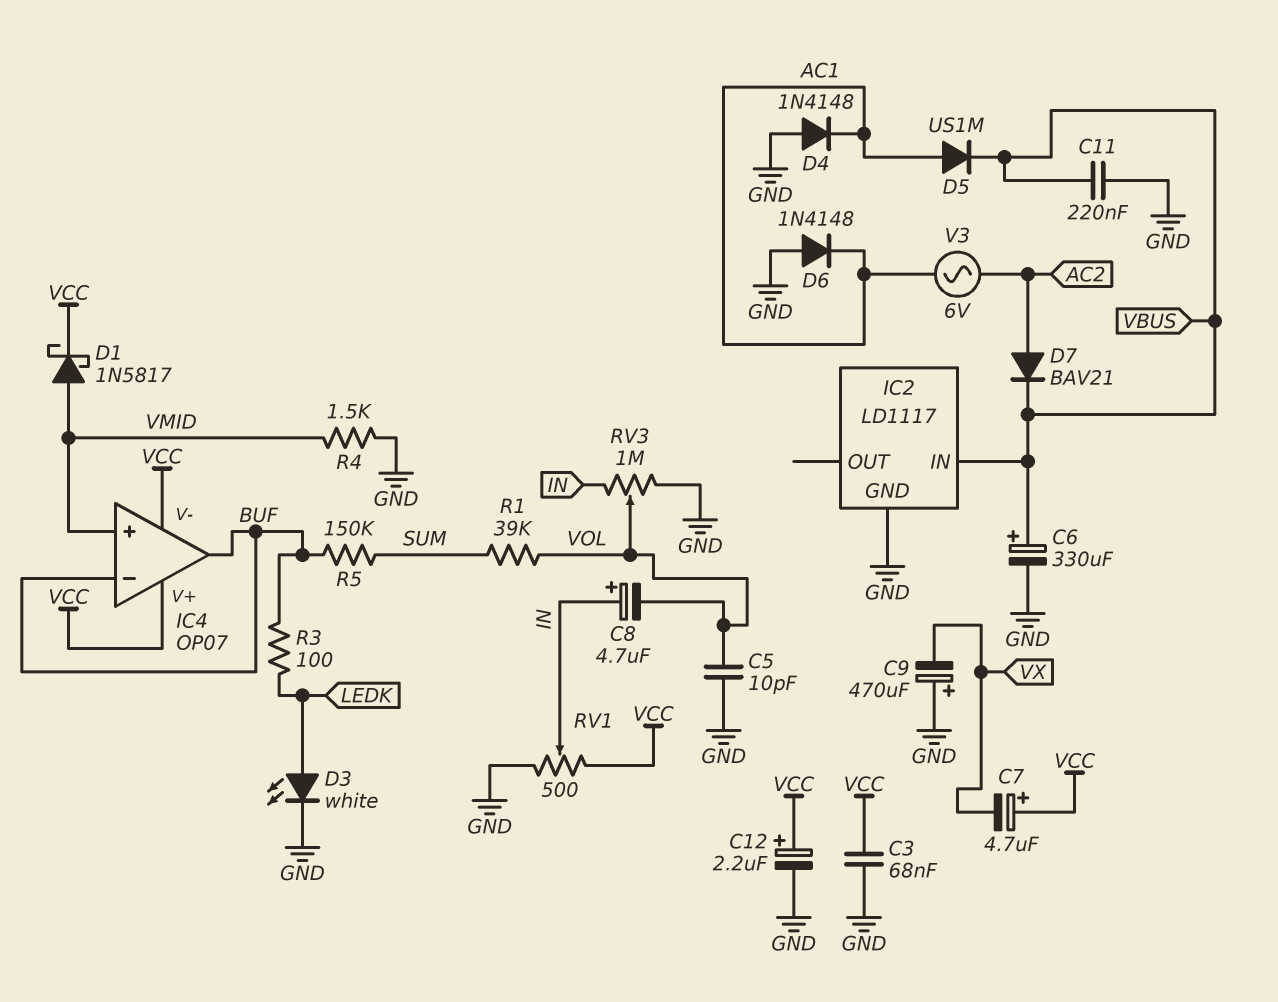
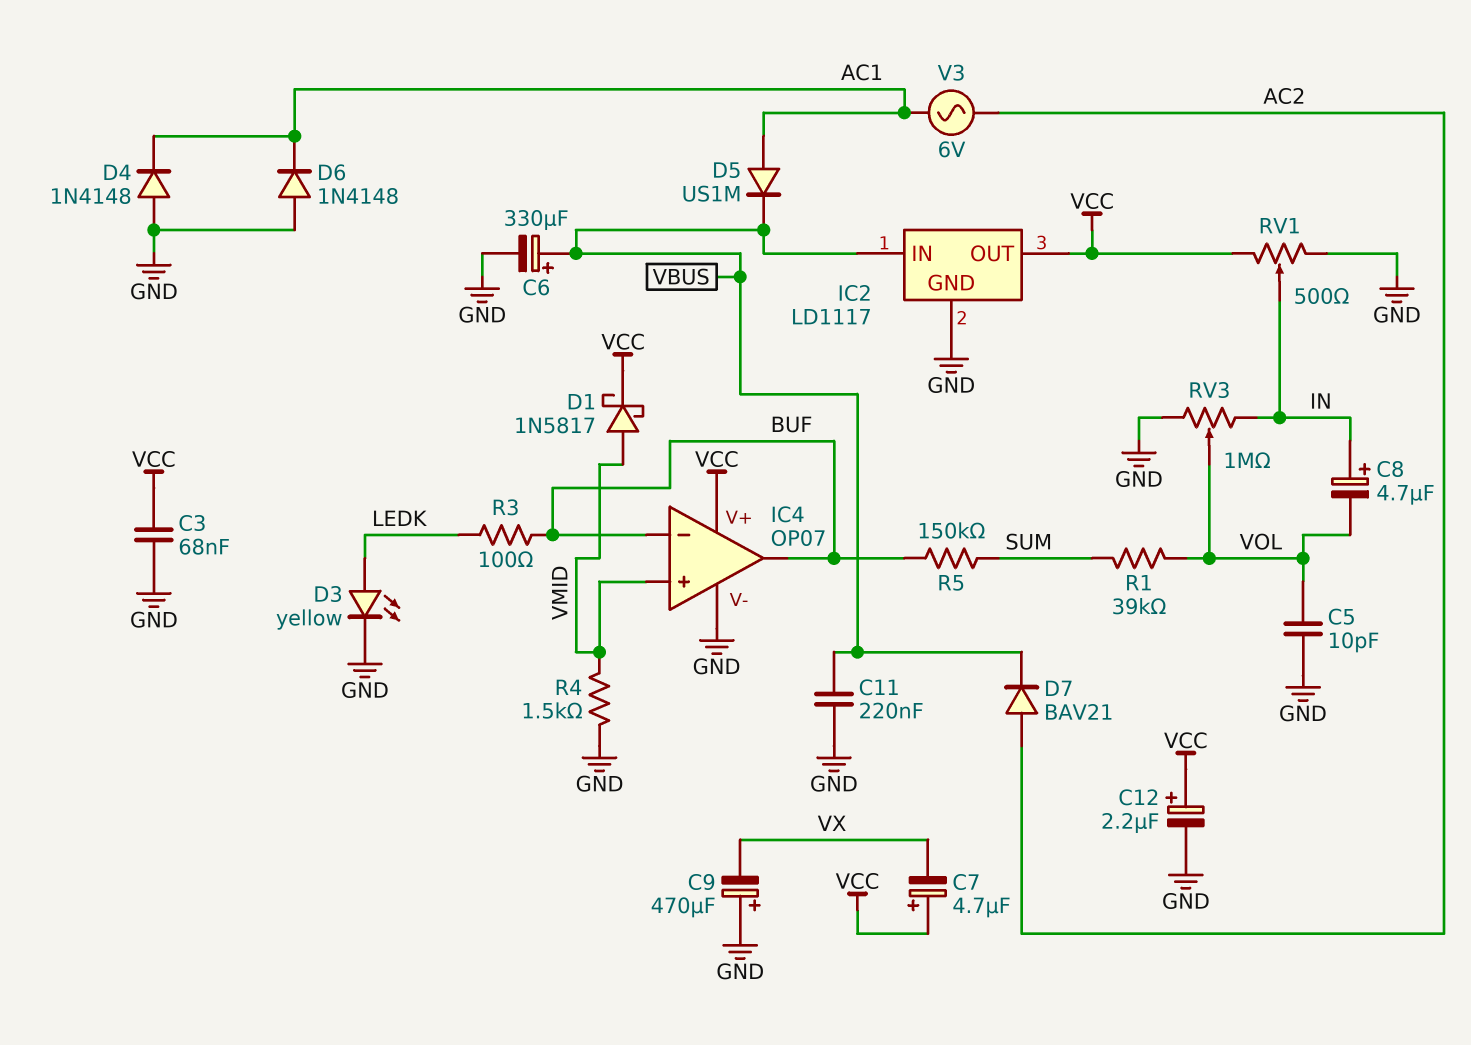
D3: LED white (A LEDK, K GND) -> LED yellow (A LEDK, K GND)
IC2 pin OUT: none -> VCC
IC4 pin V-: VCC -> GND

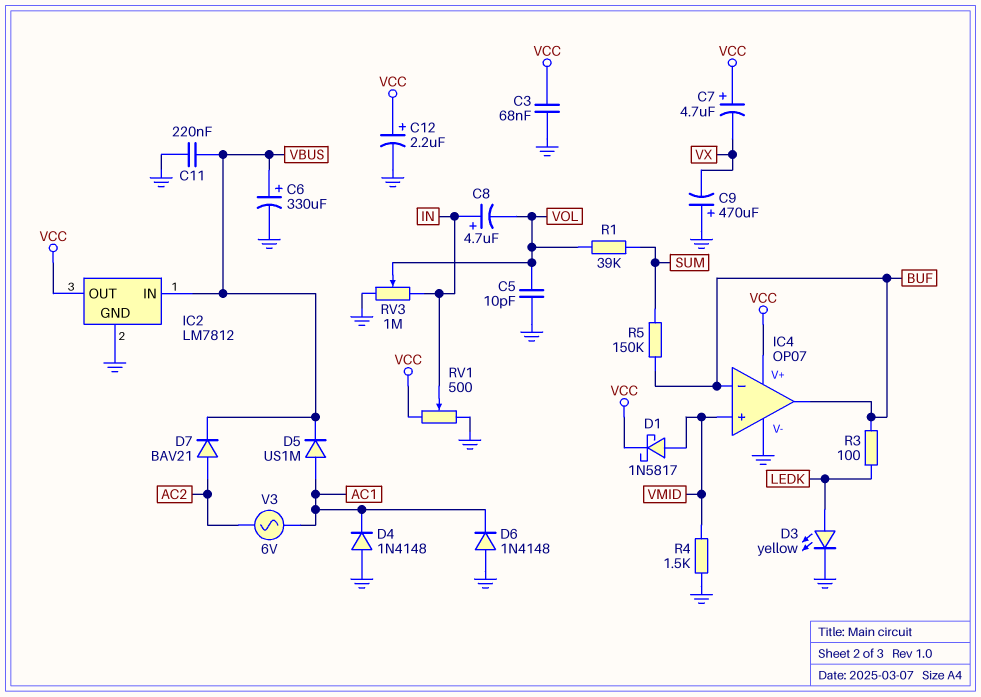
IC2: LD1117 -> LM7812

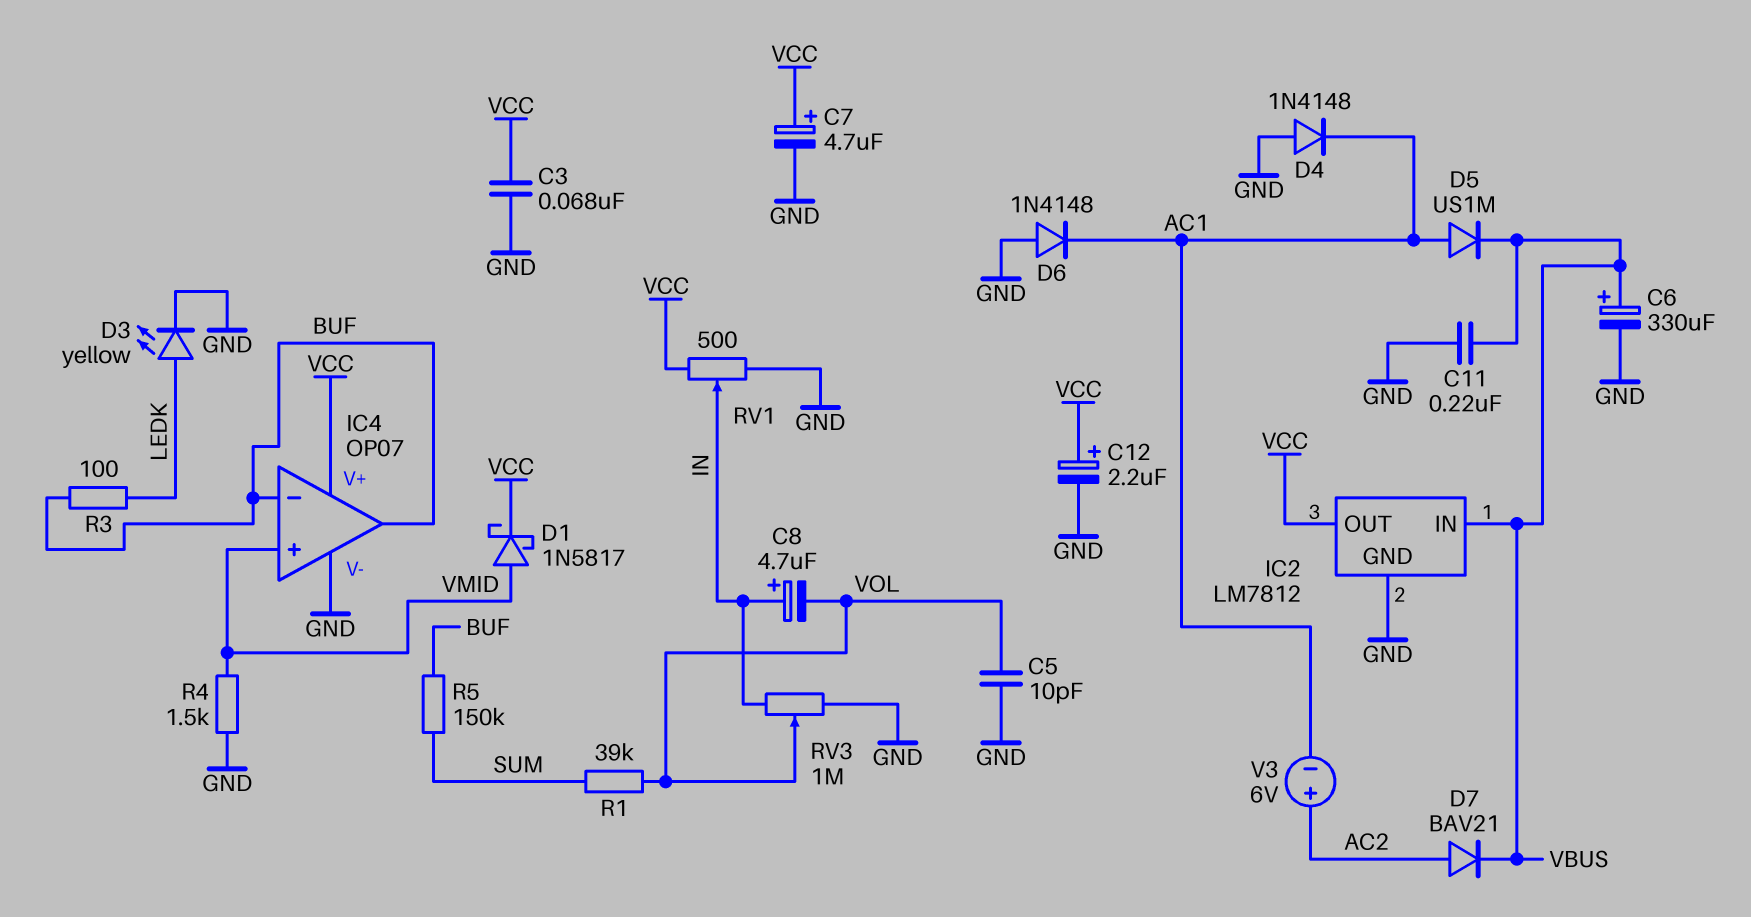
C7: 4.7uF (plus VCC, minus VX) -> 4.7uF (plus VCC, minus GND)
C9: 470uF (plus GND, minus VX) -> none
V3: AC 6V (AC1, AC2) -> 6V (plus AC2, minus AC1)

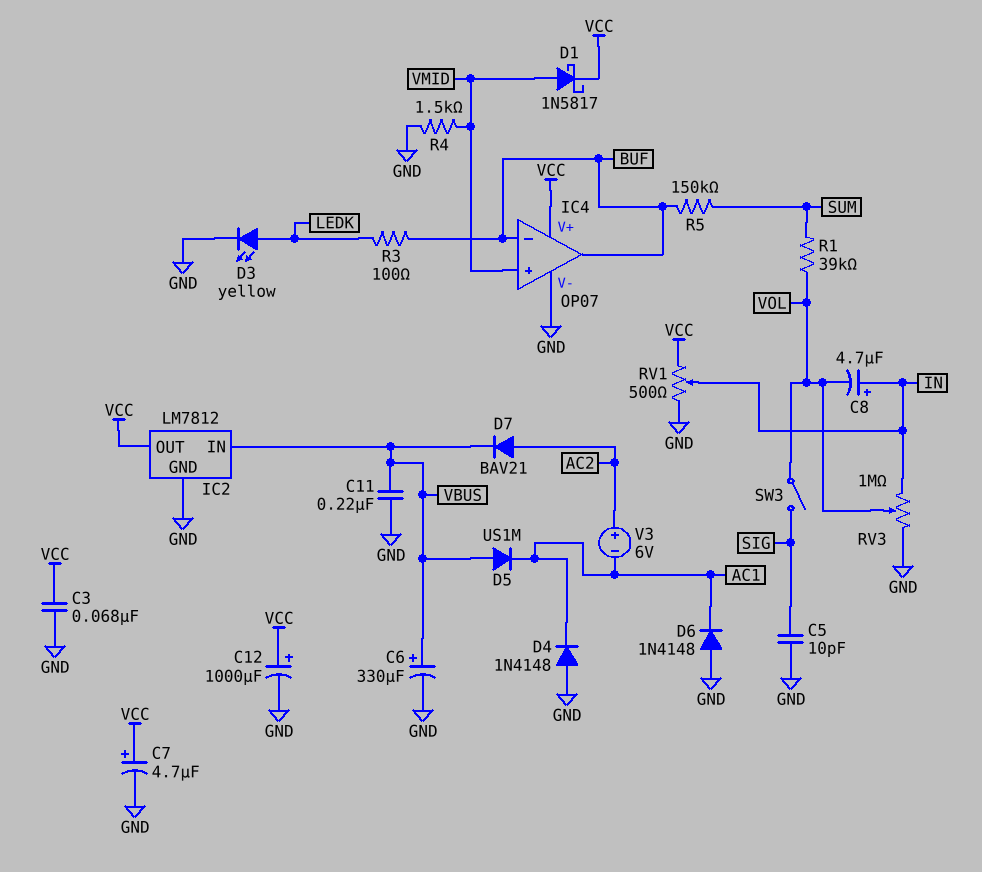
C5: 10pF (GND, VOL) -> 10pF (GND, SIG)
C12: 2.2uF (plus VCC, minus GND) -> 1000uF (plus VCC, minus GND)
D5: diode US1M (A AC1, K VBUS) -> diode US1M (A VBUS, K AC1)
SW3: none -> switch (SIG, VOL)

